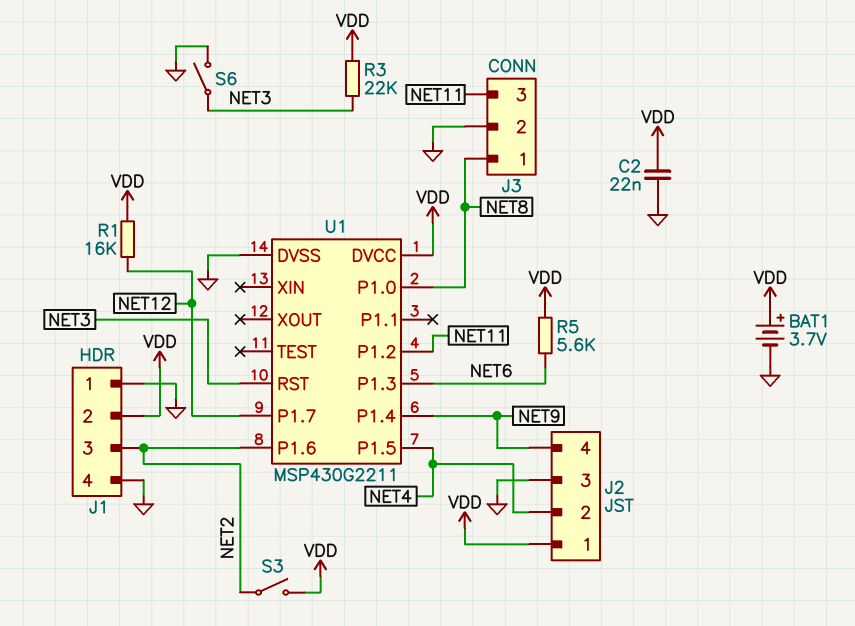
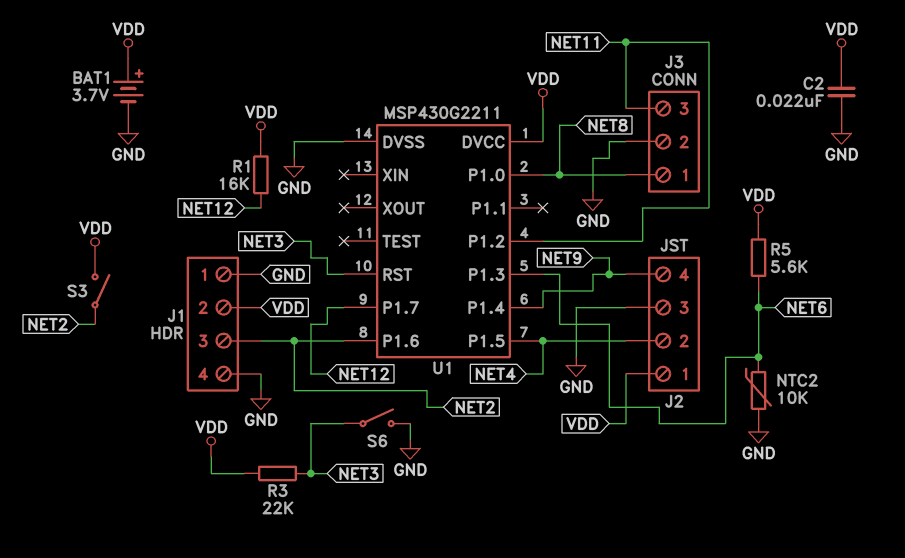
NTC2: none -> 10k (GND, NET6)

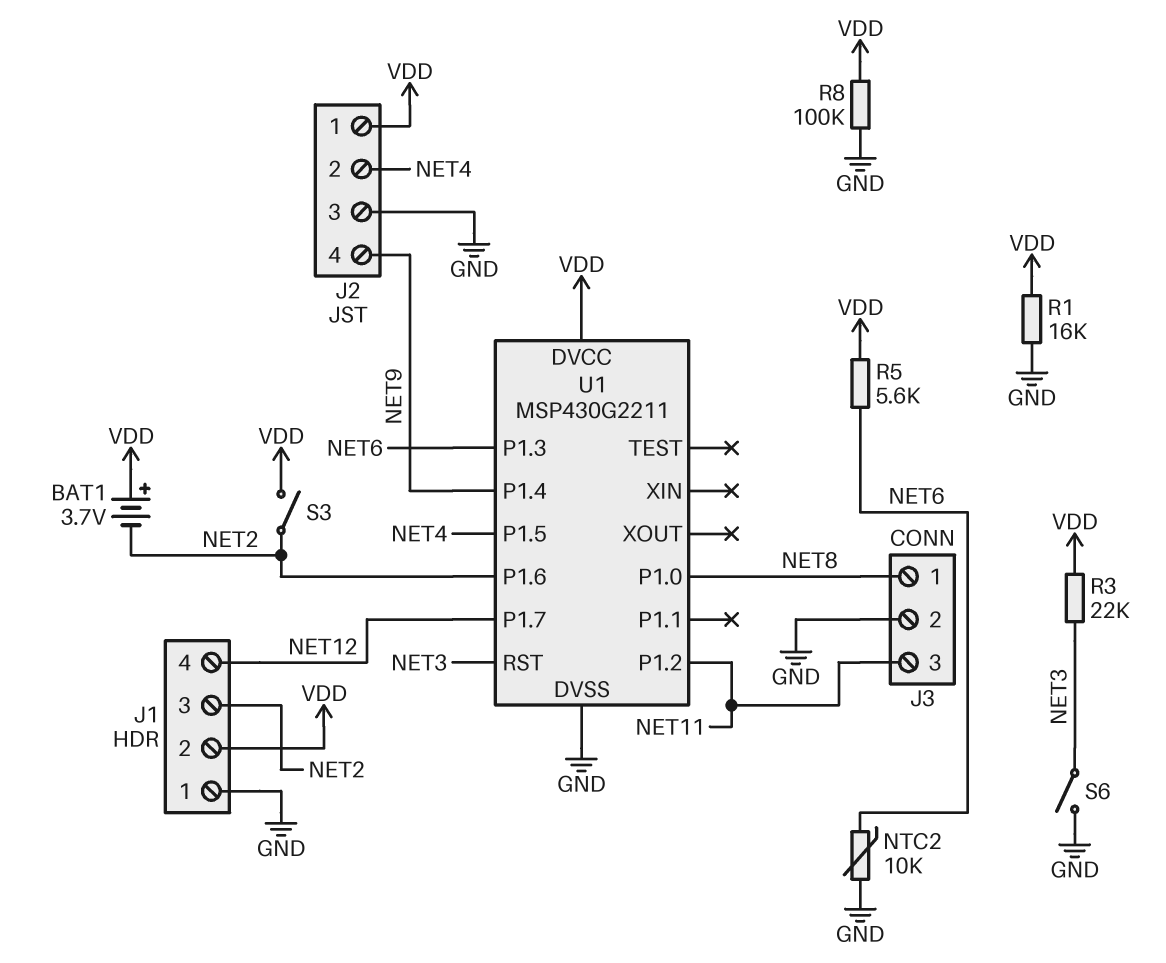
BAT1: 3.7V (plus VDD, minus GND) -> 3.7V (plus VDD, minus NET2)
C2: 22nF (GND, VDD) -> none
J1 pin 4: GND -> NET12
R1: 16k (NET12, VDD) -> 16k (GND, VDD)
R8: none -> 100k (GND, VDD)

